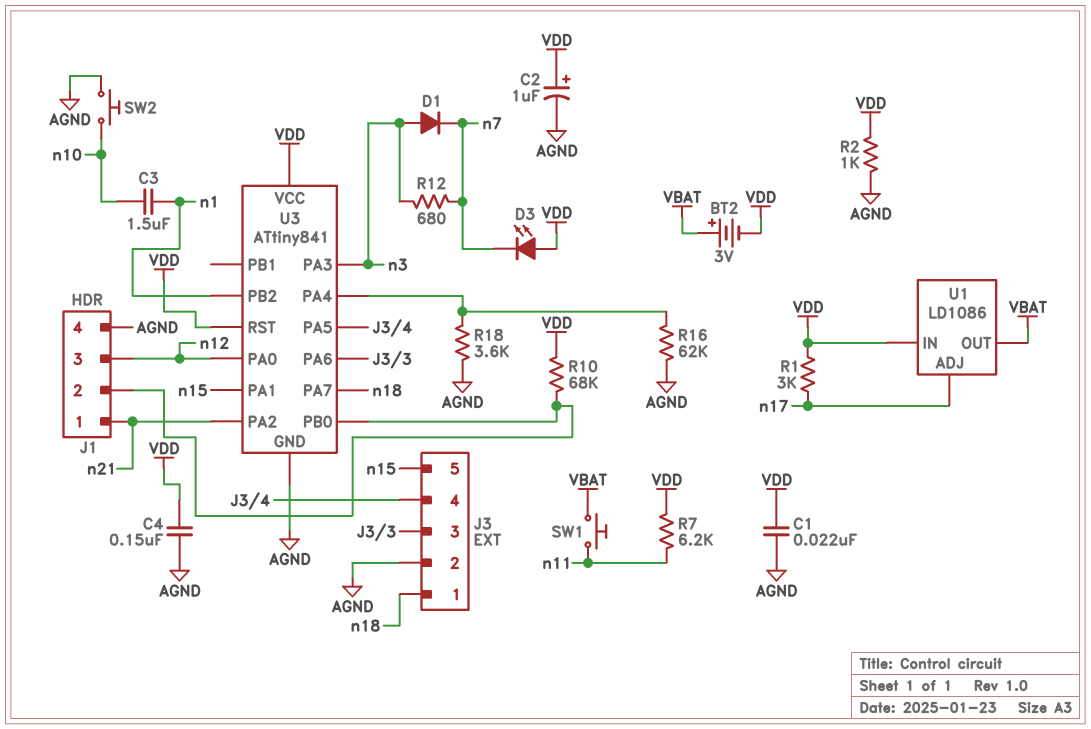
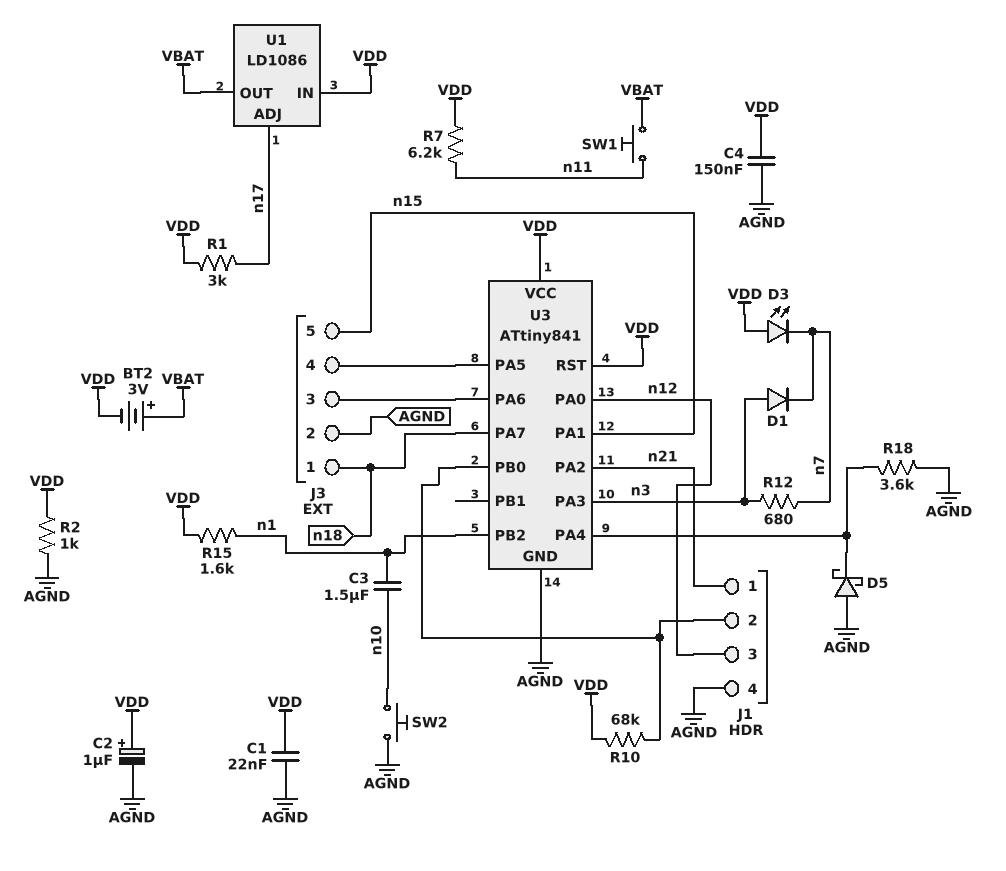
D5: none -> schottky (A AGND, K U3/PA4)
R15: none -> 1.6k (VDD, n1)
R16: 62k (AGND, U3/PA4) -> none

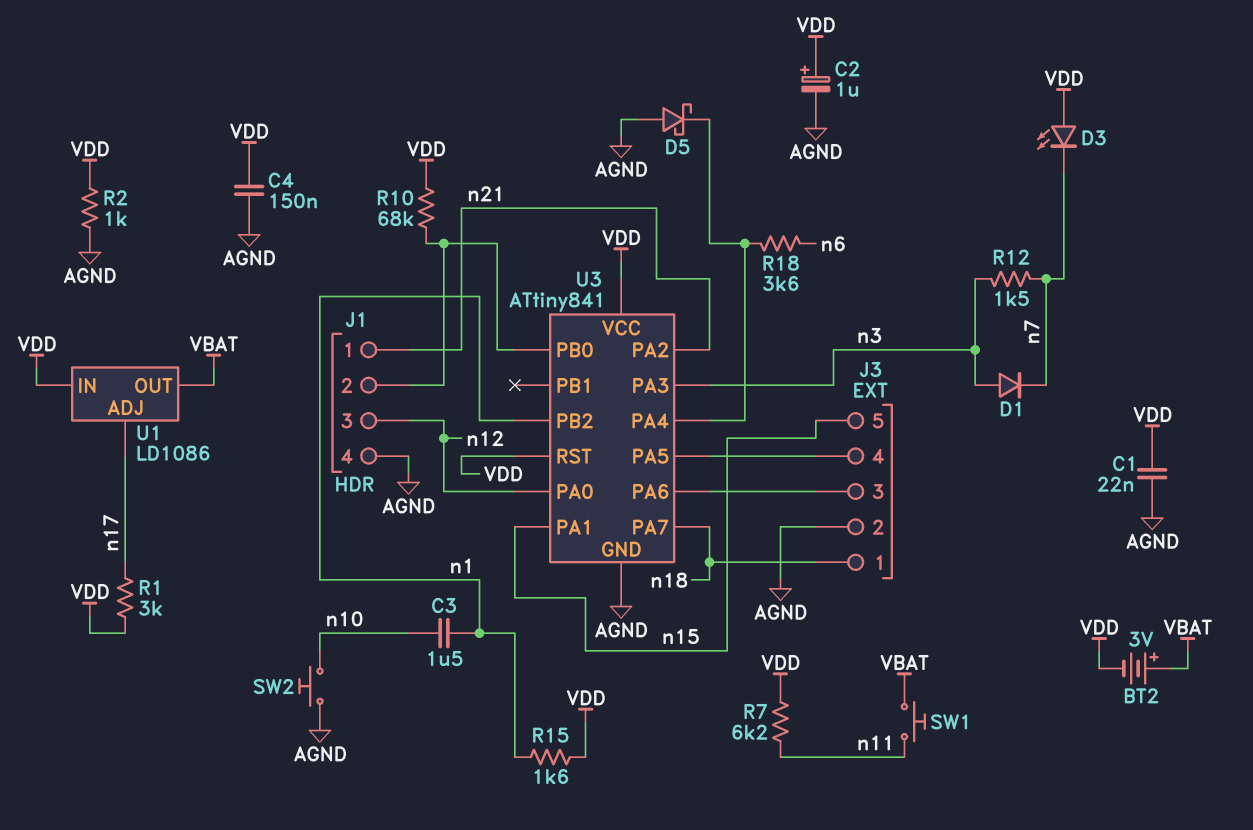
R12: 680 (n3, n7) -> 1.5k (n3, n7)
R18: 3.6k (AGND, U3/PA4) -> 3.6k (U3/PA4, n6)

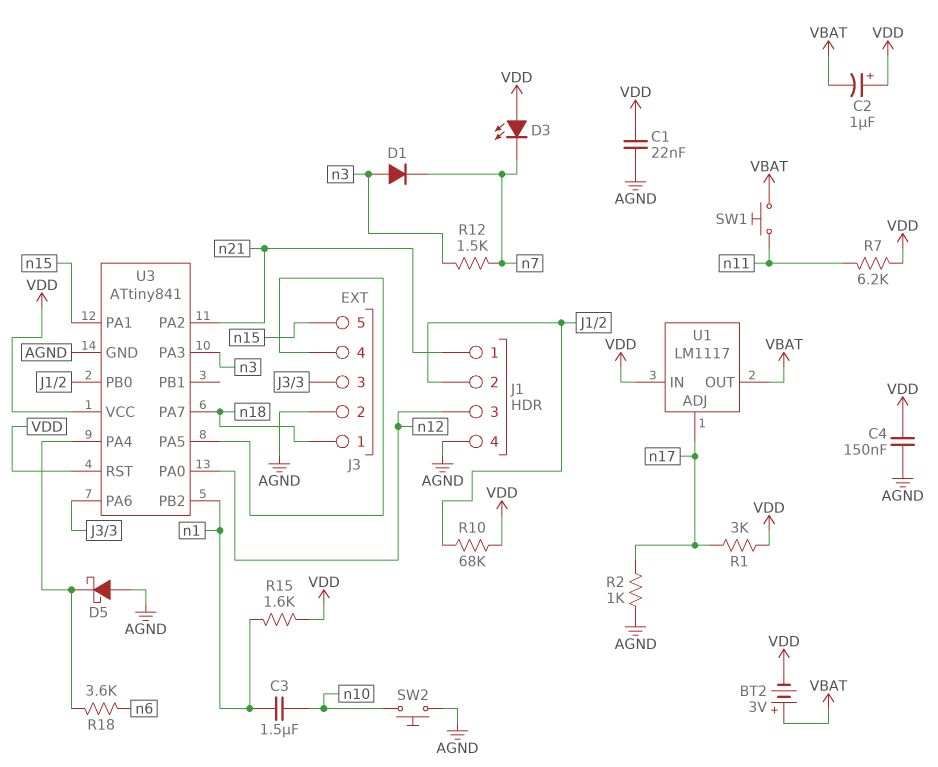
C2: 1uF (plus VDD, minus AGND) -> 1uF (plus VDD, minus VBAT)
R2: 1k (AGND, VDD) -> 1k (AGND, n17)
U1: LD1086 -> LM1117

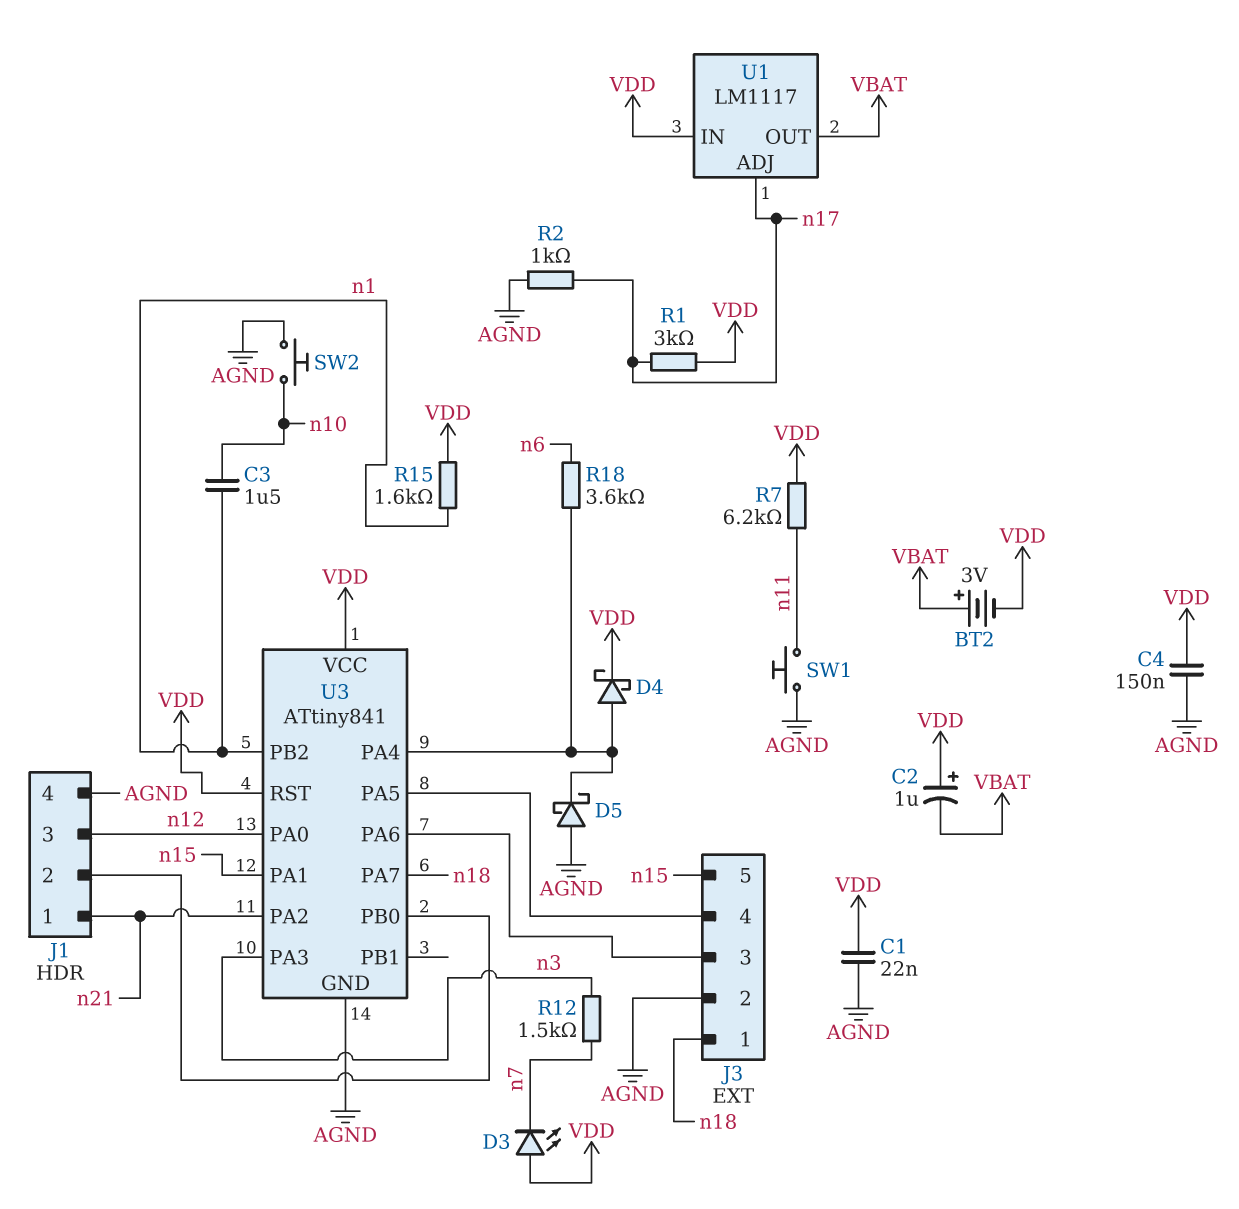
D1: diode (A n3, K n7) -> none
D4: none -> schottky (A U3/PA4, K VDD)
R10: 68k (J1/2, VDD) -> none
SW1: button (VBAT, n11) -> button (AGND, n11)

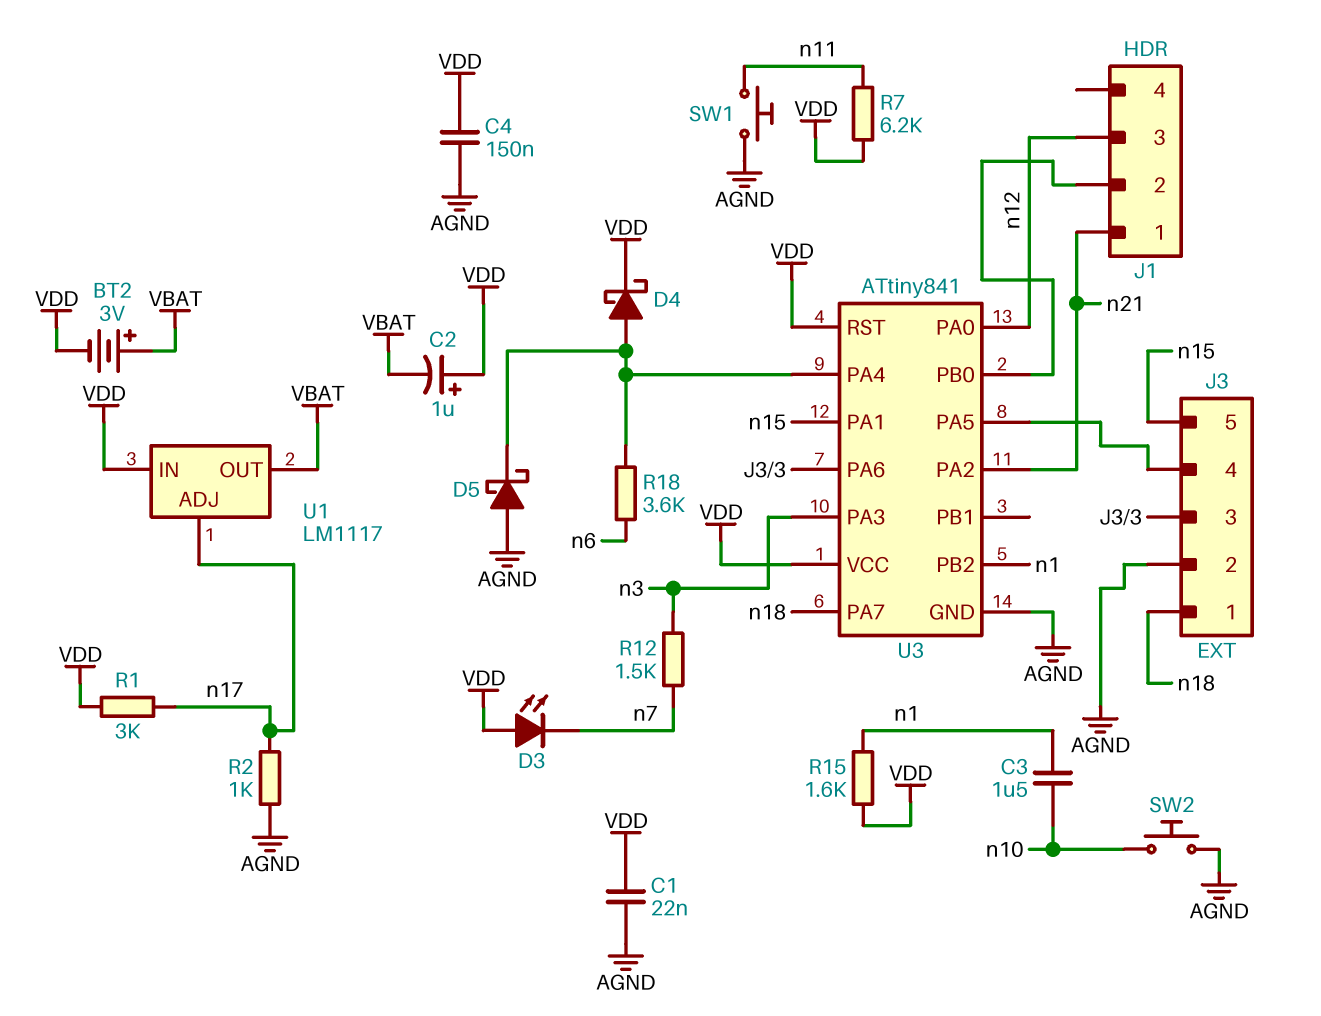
J1 pin 4: AGND -> none

